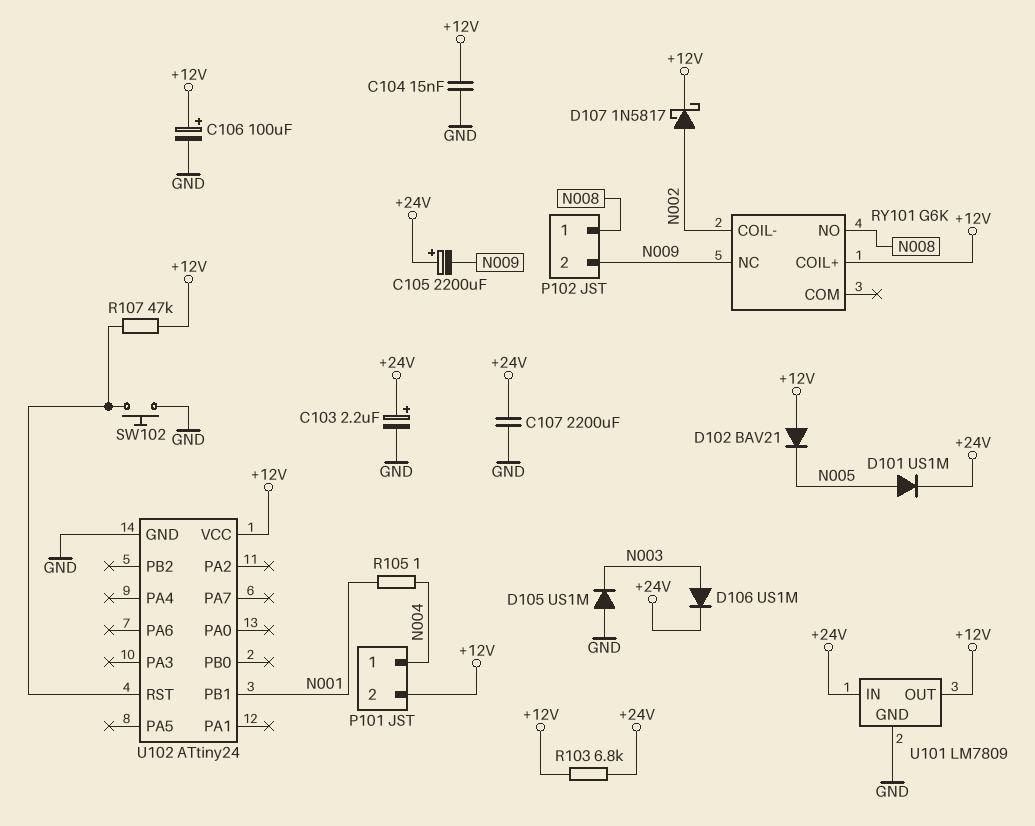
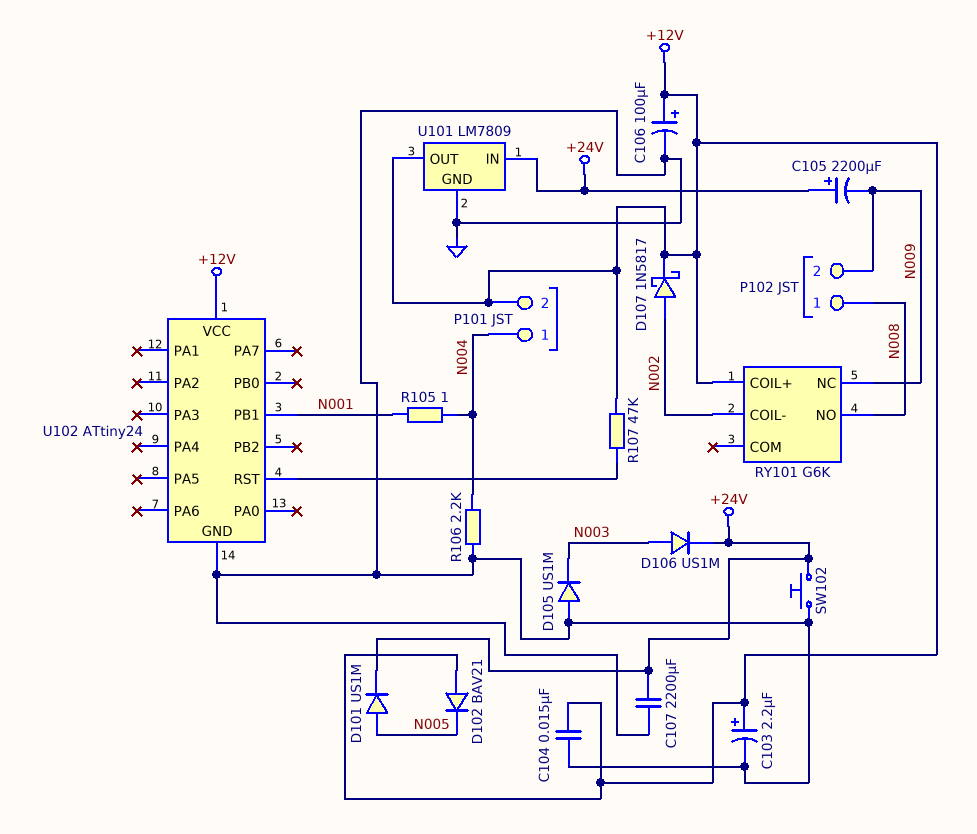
C103: 2.2uF (plus +24V, minus GND) -> 2.2uF (plus +12V, minus GND)
R103: 6.8k (+12V, +24V) -> none
R106: none -> 2.2k (GND, N004)
SW102: button (GND, U102/RST) -> button (+24V, GND)

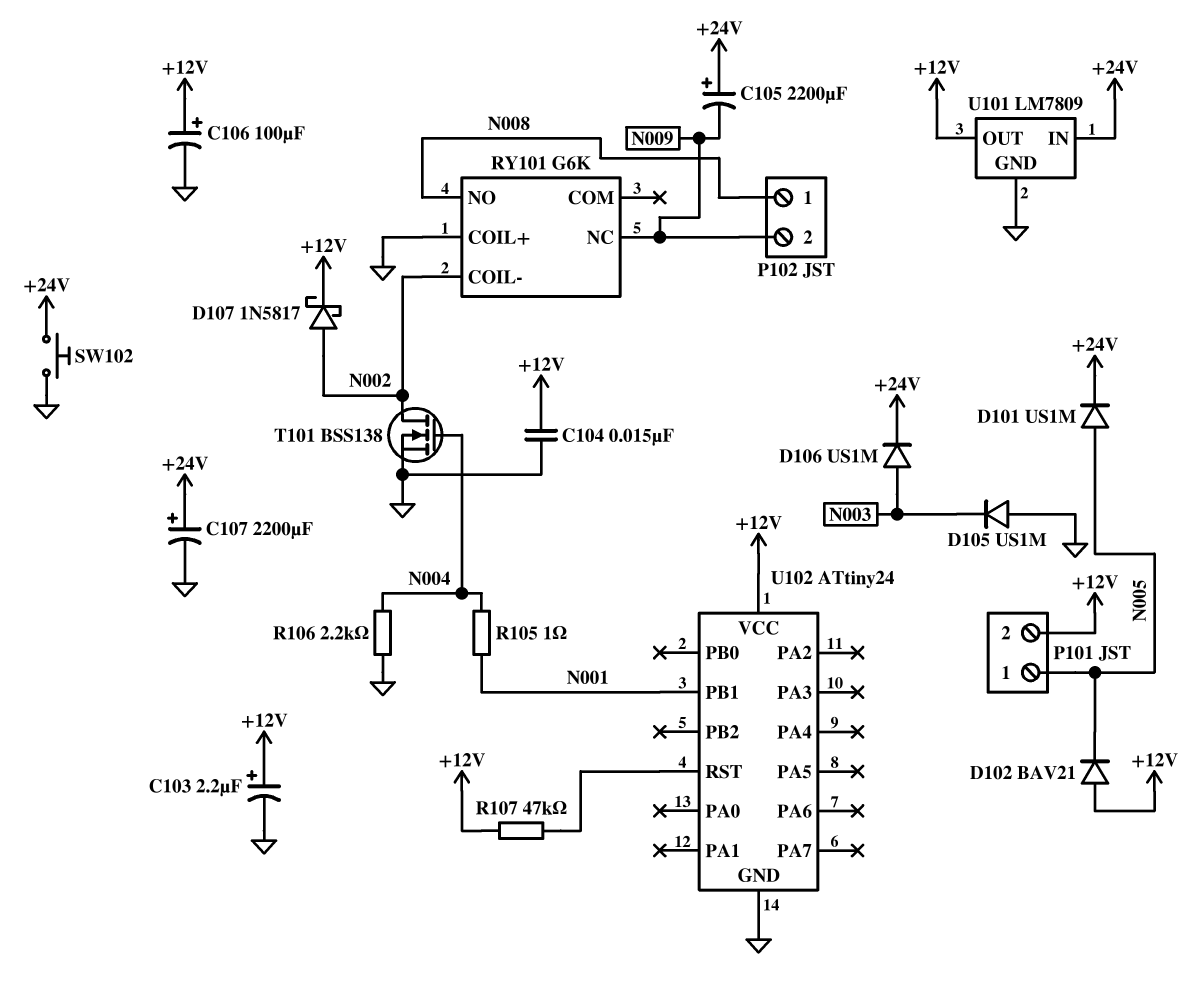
C107: 2200uF (+24V, GND) -> 2200uF (plus +24V, minus GND)
P101 pin 1: N004 -> N005
RY101 pin COIL+: +12V -> GND
T101: none -> NMOS BSS138 (G N004, D N002, S GND)

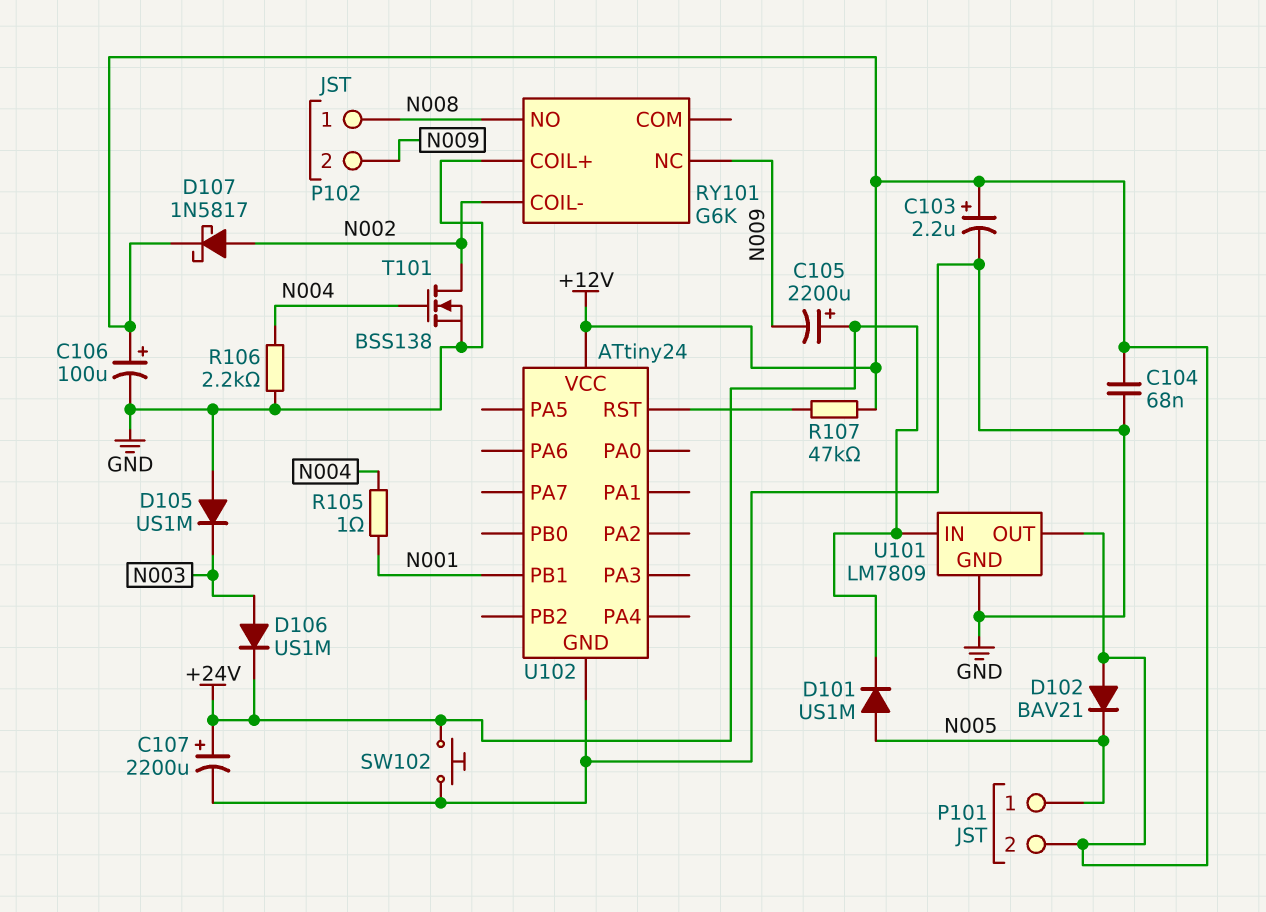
C104: 15nF (+12V, GND) -> 68nF (+12V, GND)

